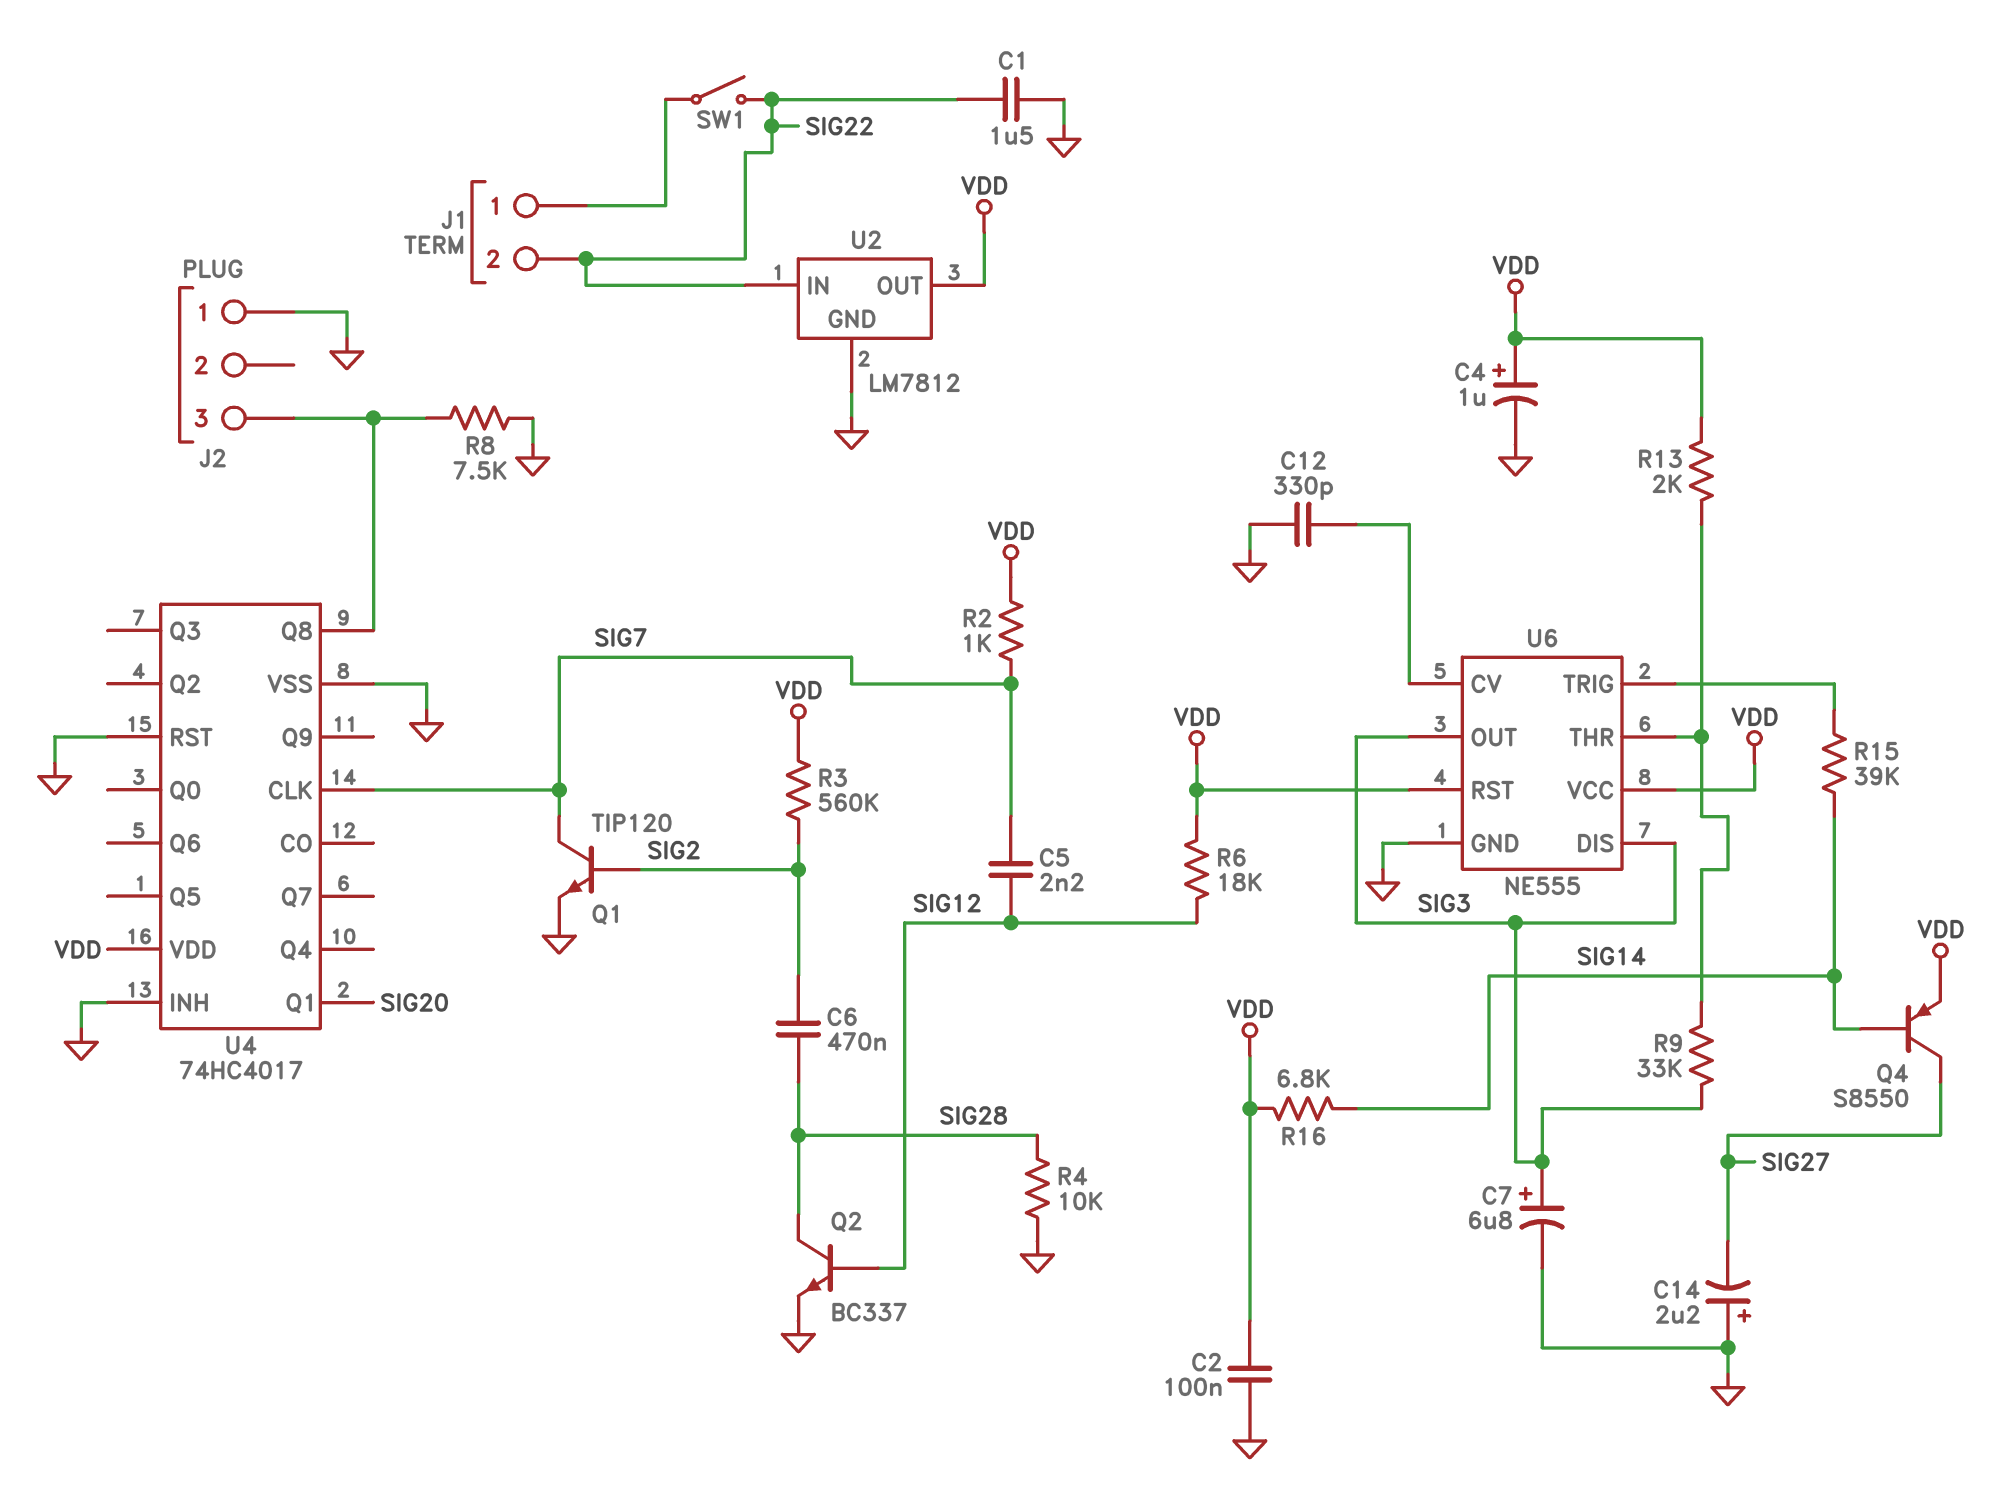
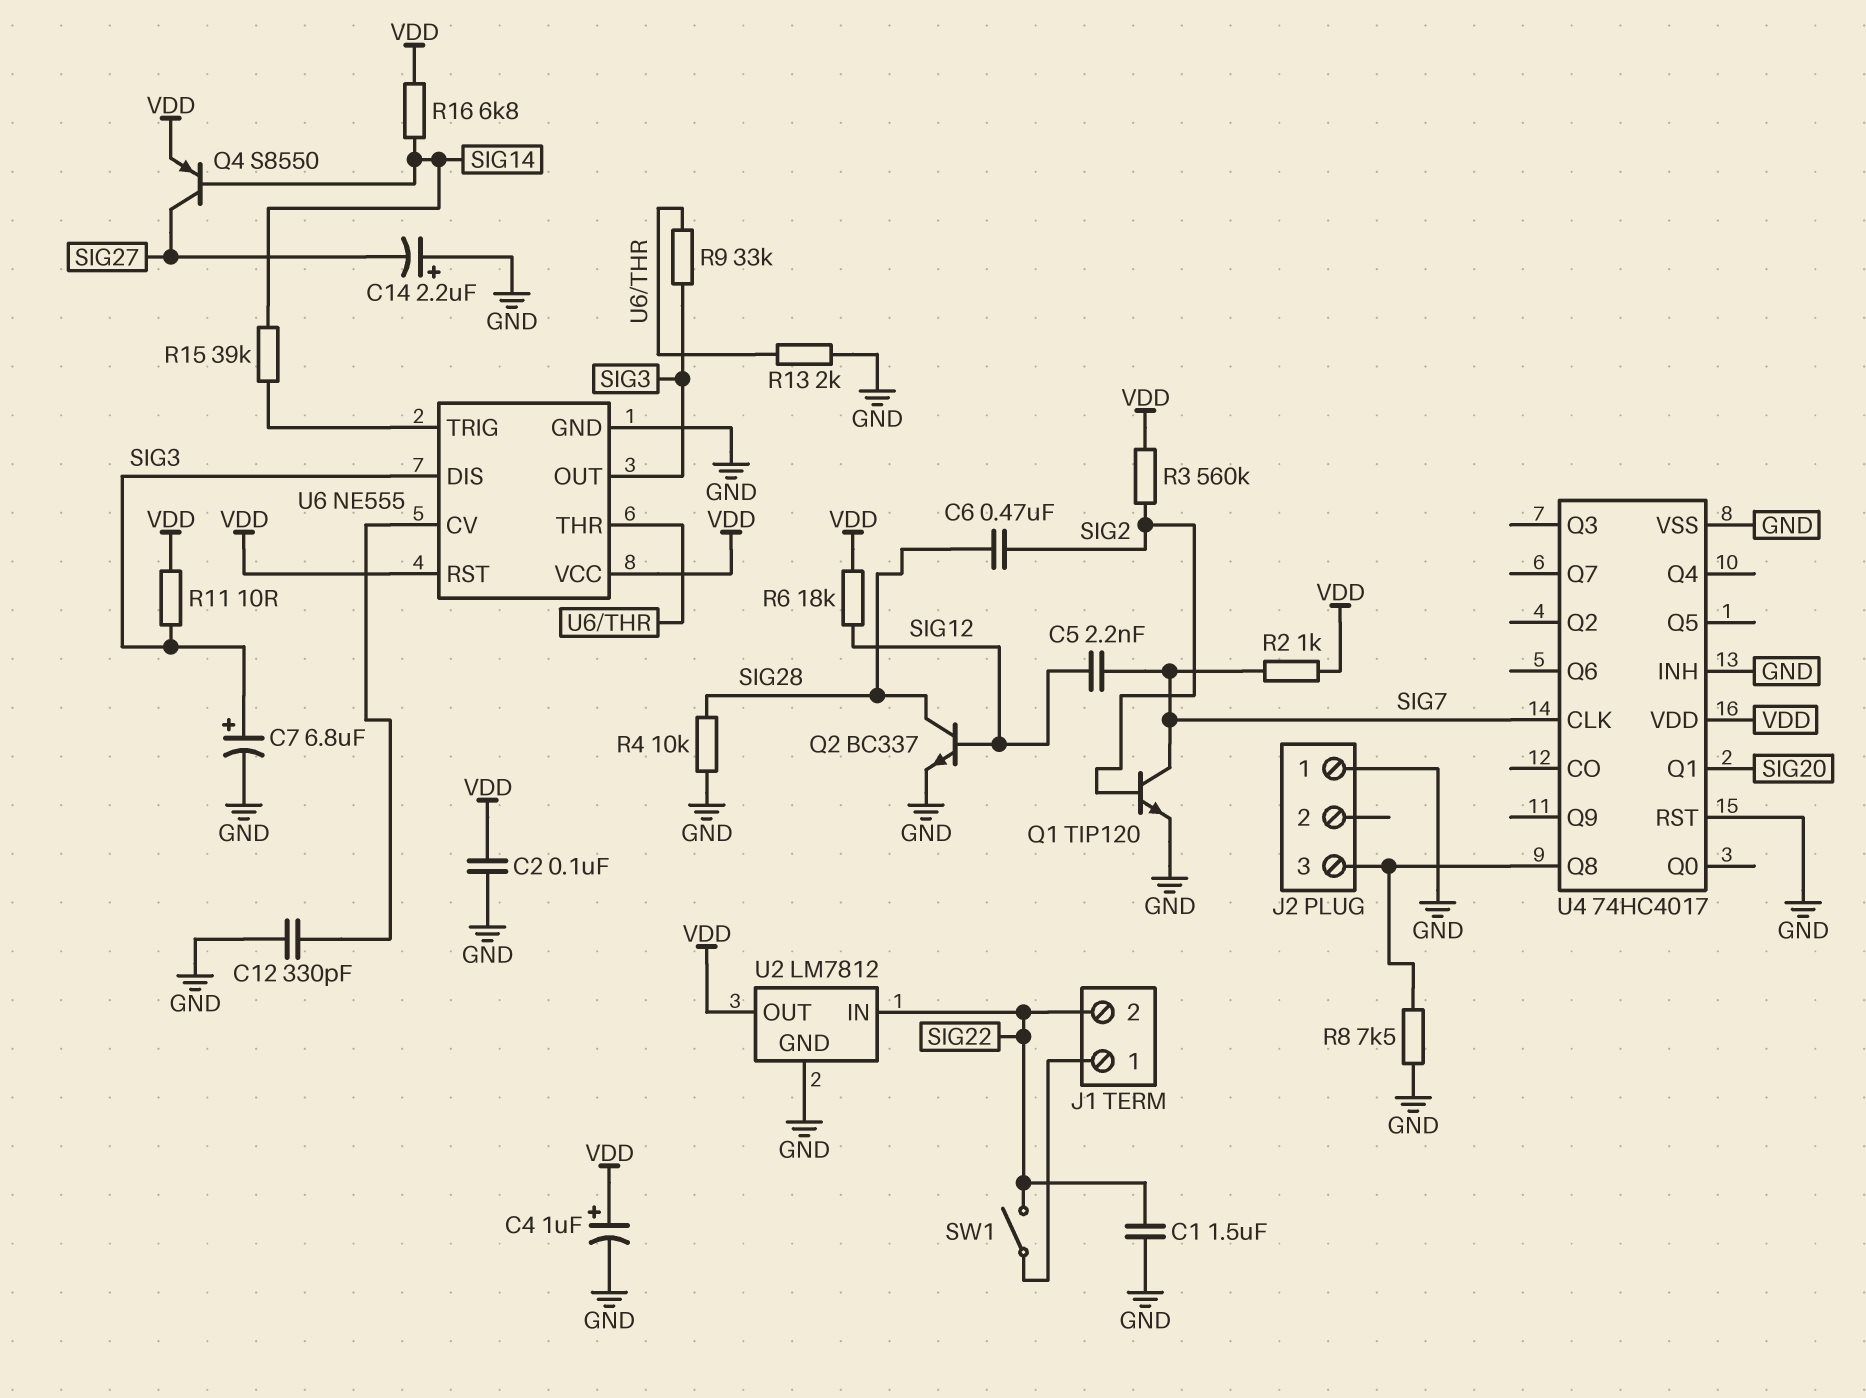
R11: none -> 10 (SIG3, VDD)
R13: 2k (U6/THR, VDD) -> 2k (GND, U6/THR)

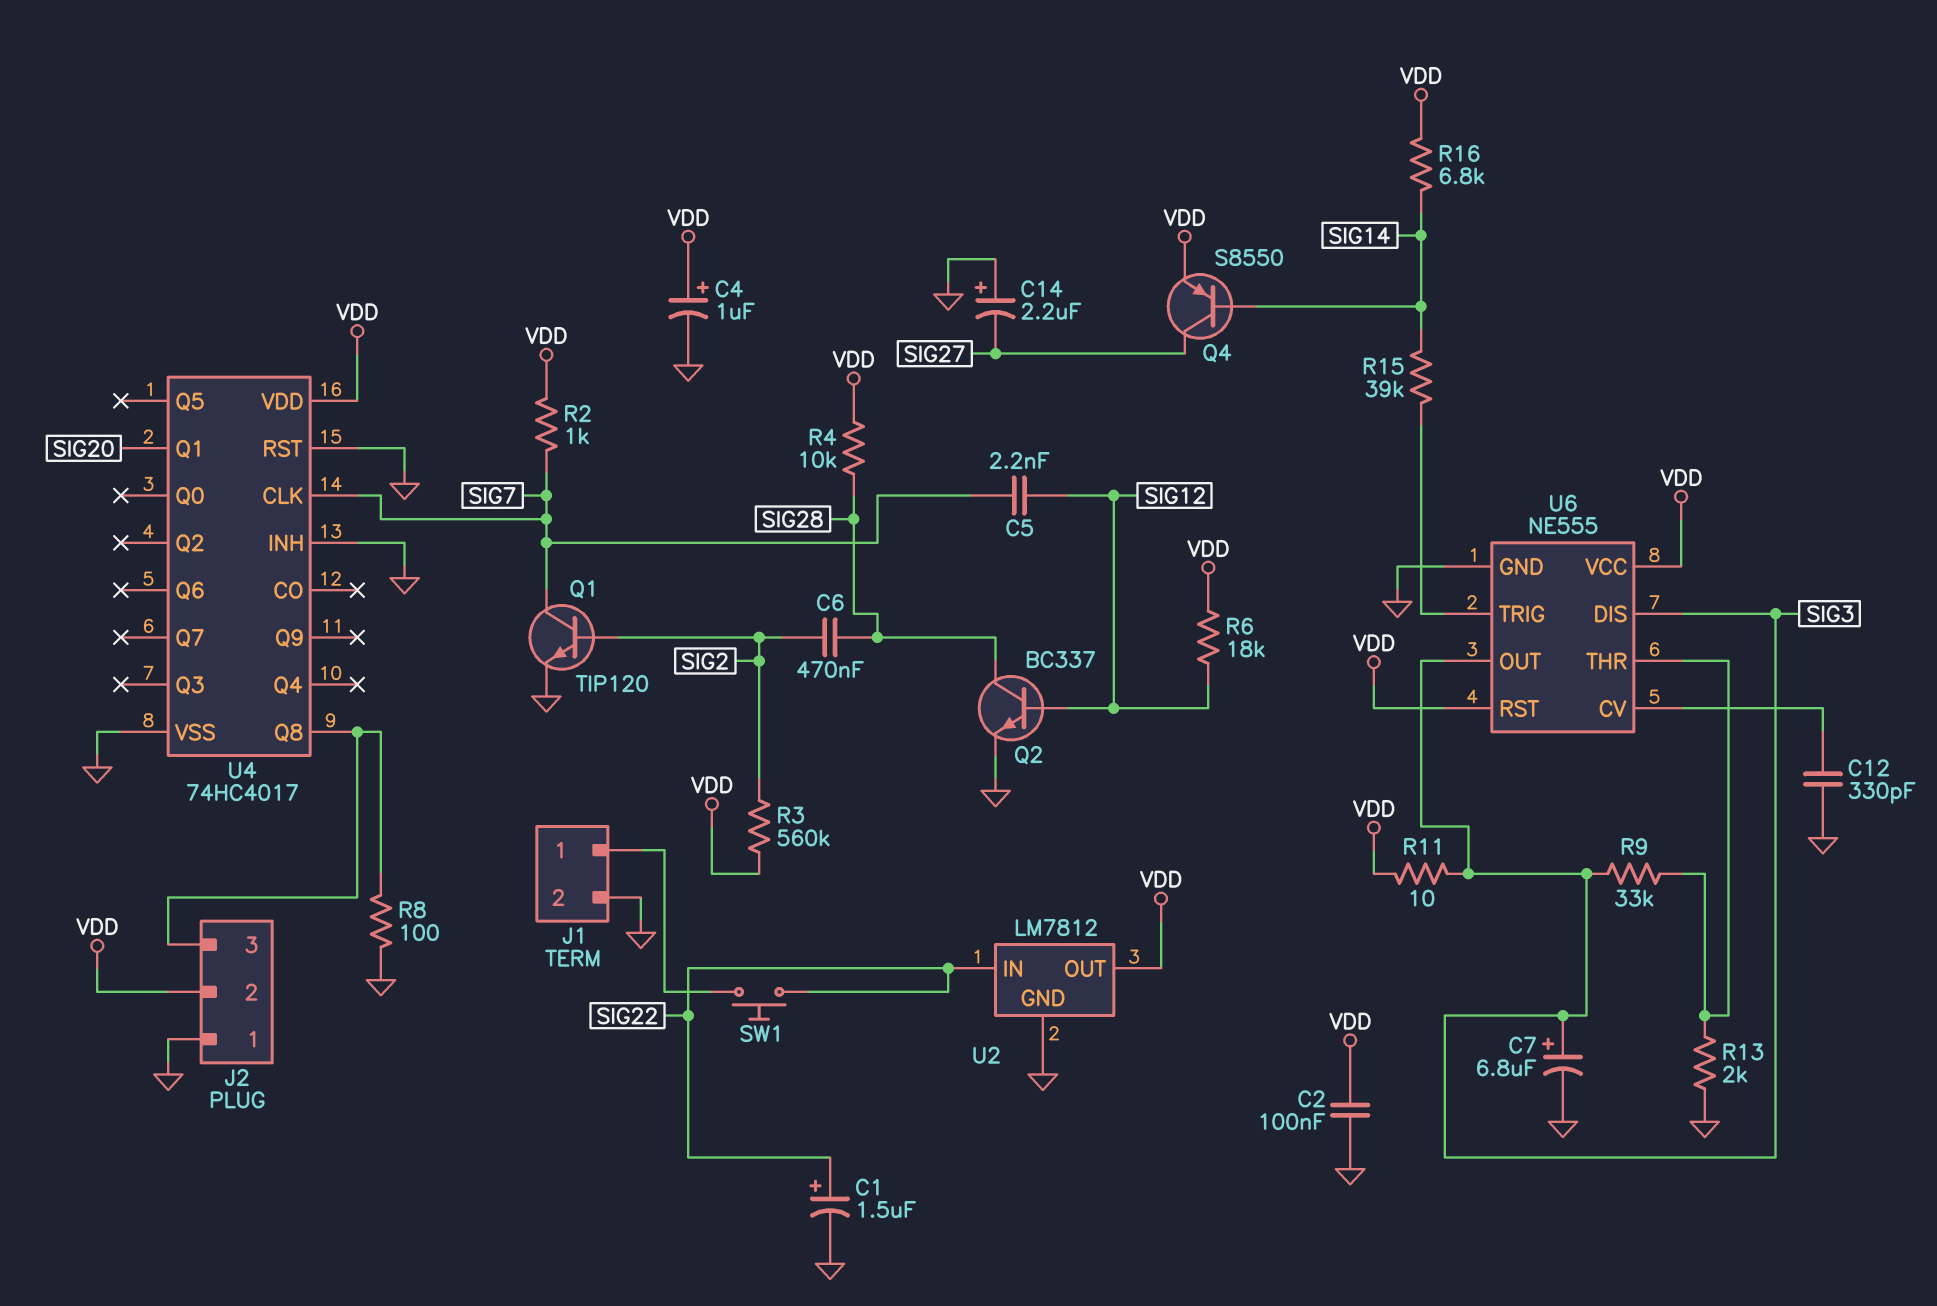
C1: 1.5uF (GND, SIG22) -> 1.5uF (plus SIG22, minus GND)
J1 pin 2: SIG22 -> GND
J2 pin 2: none -> VDD
R4: 10k (GND, SIG28) -> 10k (SIG28, VDD)
R8: 7.5k (GND, J2/3) -> 100 (GND, J2/3)
SW1: switch (J1/1, SIG22) -> button (J1/1, SIG22)

